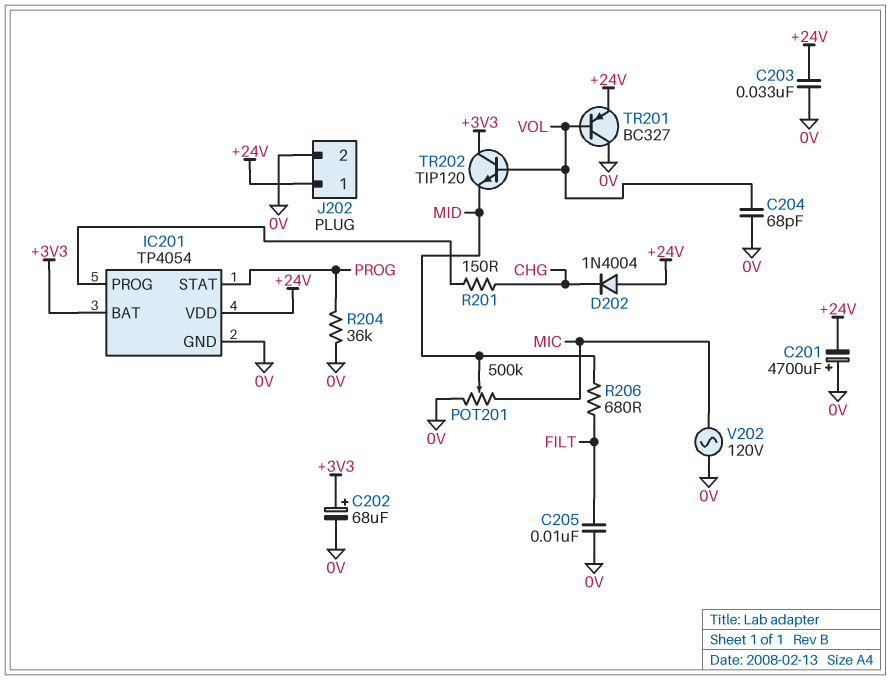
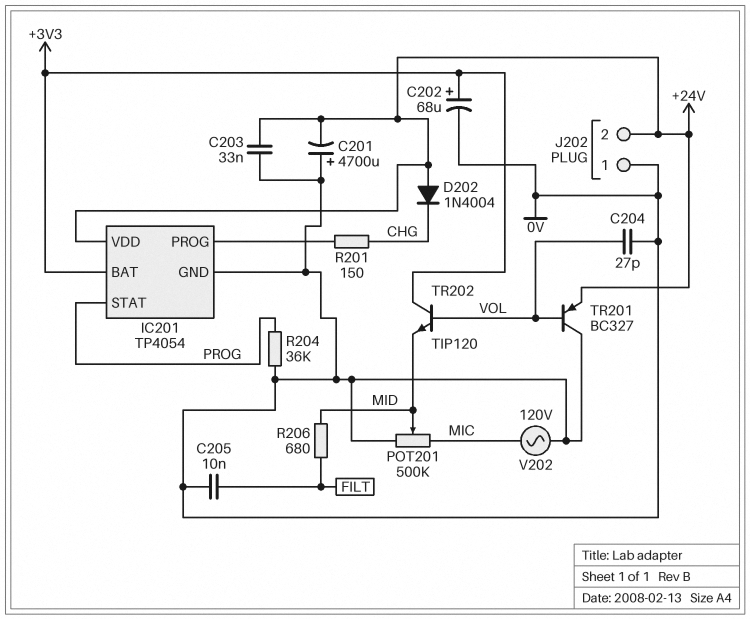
C204: 68pF (0V, VOL) -> 27pF (0V, VOL)
J202 pin 1: +24V -> 0V
J202 pin 2: 0V -> +24V

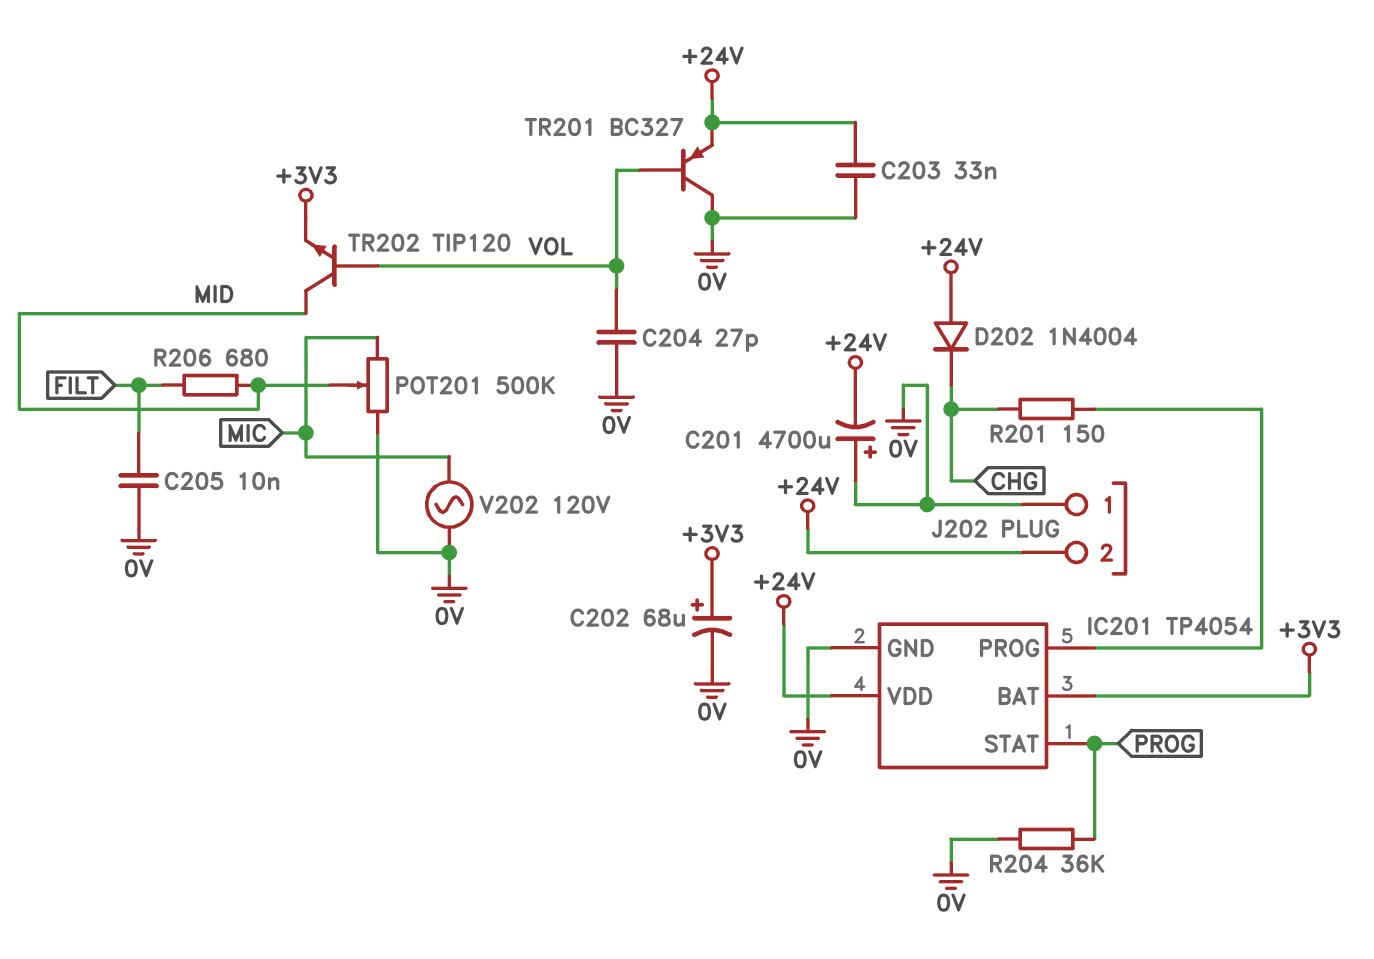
TR202: NPN TIP120 (B VOL, C +3V3, E MID) -> NPN TIP120 (B VOL, C MID, E +3V3)

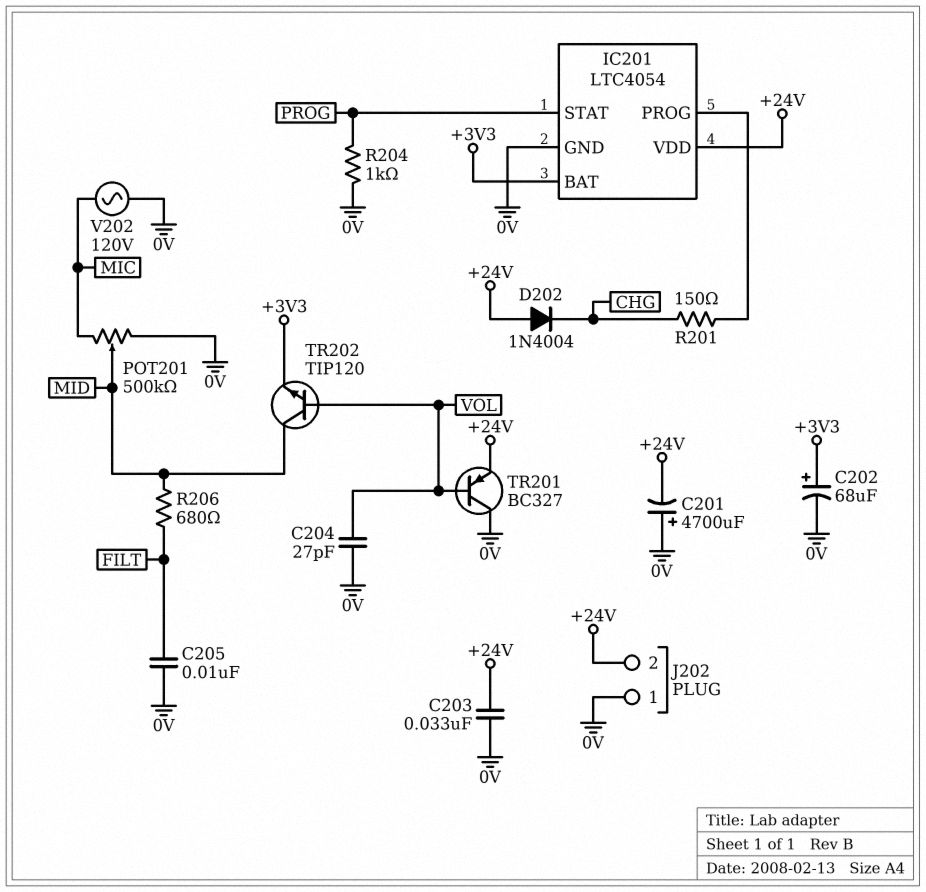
IC201: TP4054 -> LTC4054
R204: 36k (0V, PROG) -> 1k (0V, PROG)

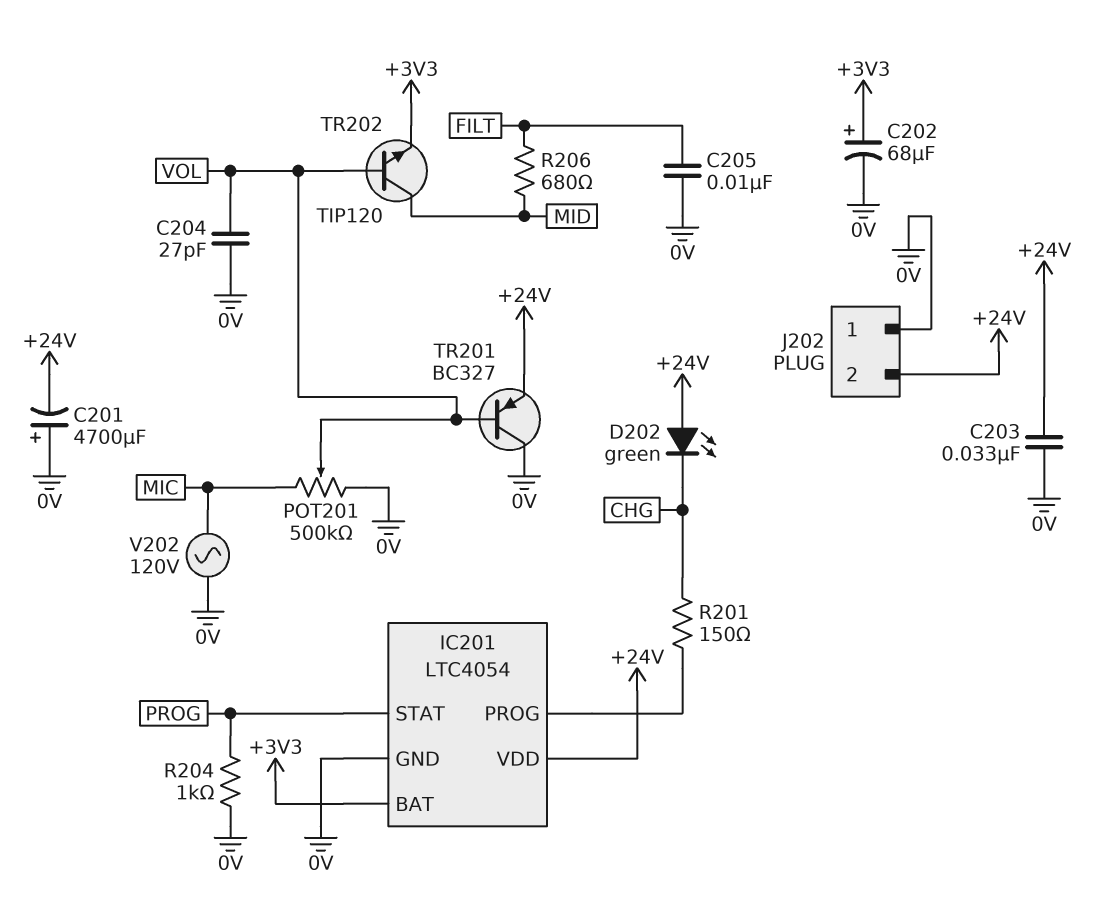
D202: diode 1N4004 (A +24V, K CHG) -> LED green (A +24V, K CHG)
POT201: 500k (0V, MIC, wiper MID) -> 500k (0V, MIC, wiper VOL)

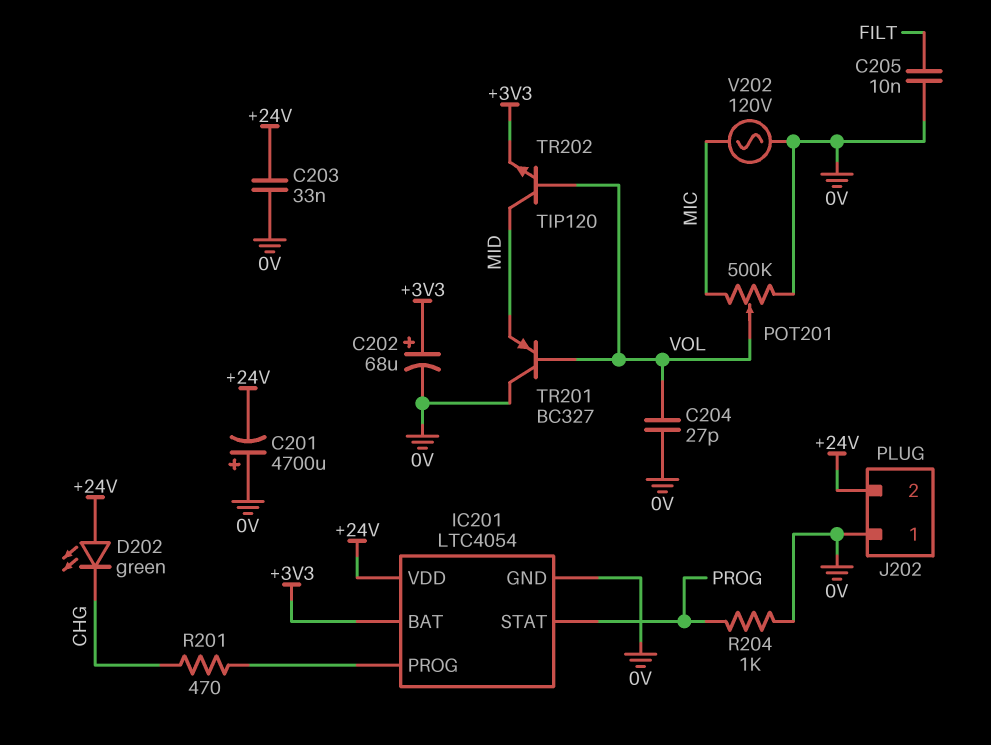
R201: 150 (CHG, IC201/PROG) -> 470 (CHG, IC201/PROG)
R206: 680 (FILT, MID) -> none
TR201: PNP BC327 (B VOL, C 0V, E +24V) -> PNP BC327 (B VOL, C 0V, E MID)

